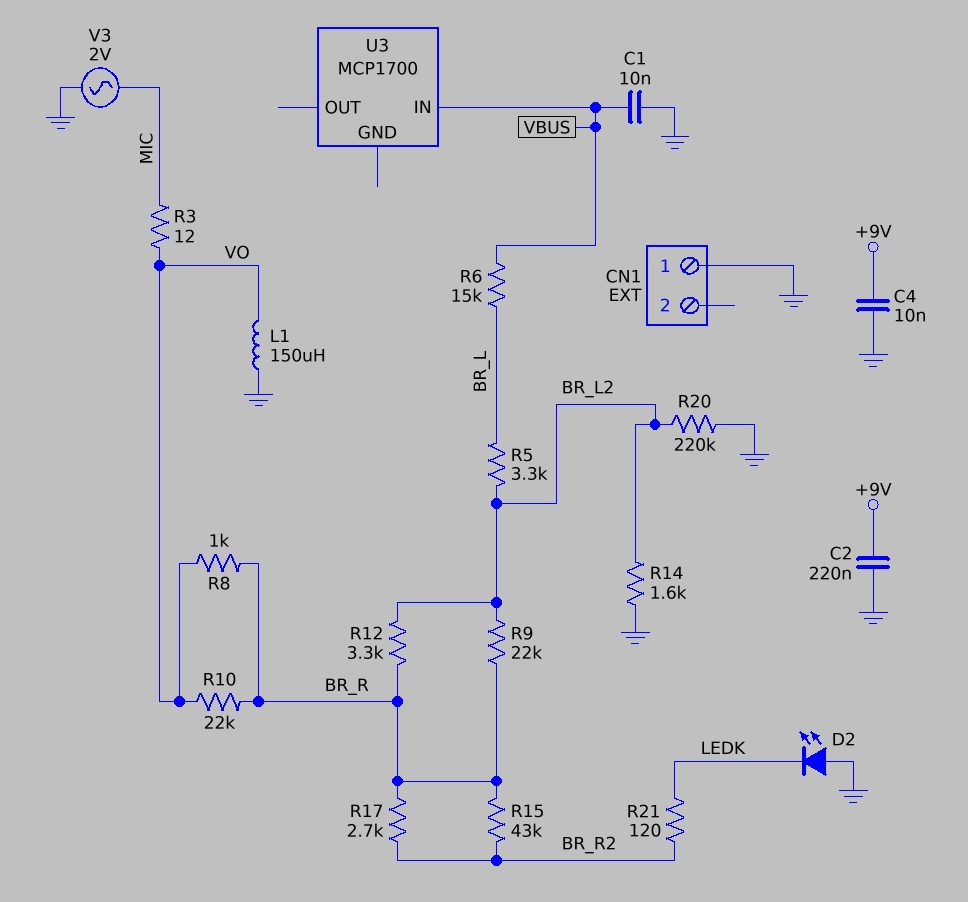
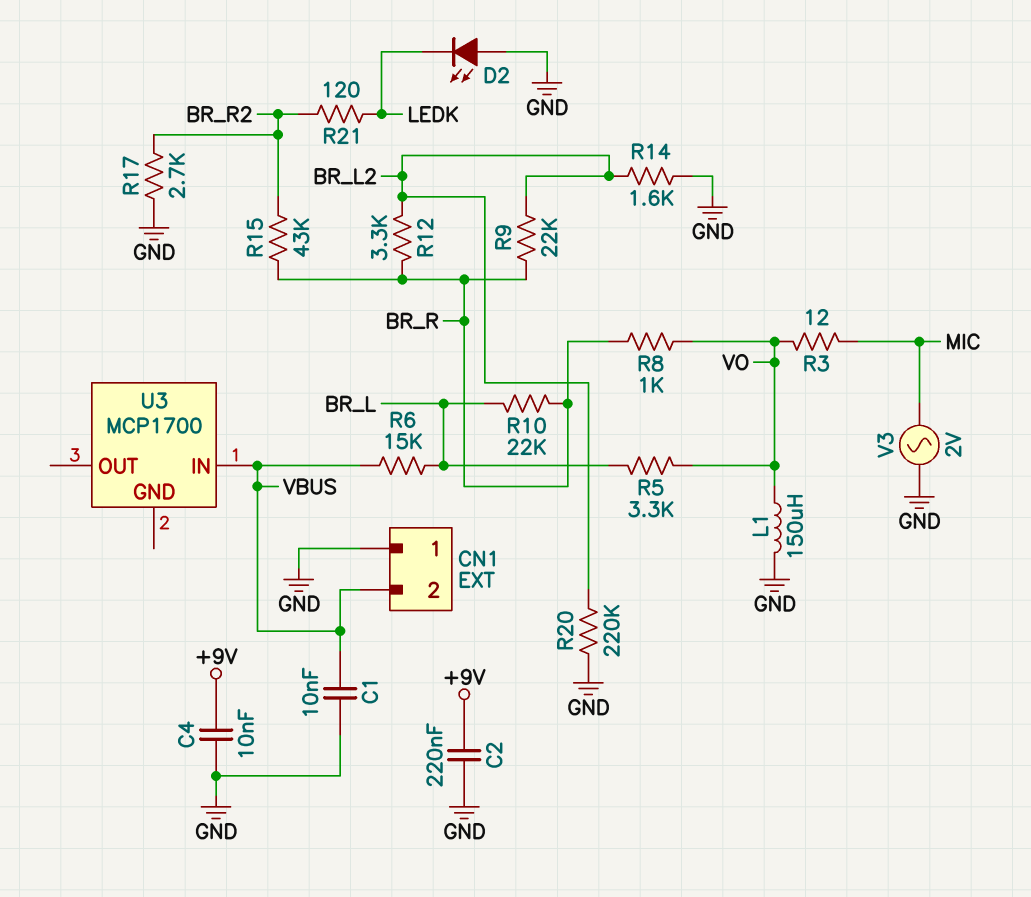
CN1 pin 2: none -> VBUS
R5: 3.3k (BR_L, BR_L2) -> 3.3k (BR_L, VO)
R10: 22k (BR_R, VO) -> 22k (BR_L, BR_R)
R17: 2.7k (BR_R, BR_R2) -> 2.7k (BR_R2, GND)

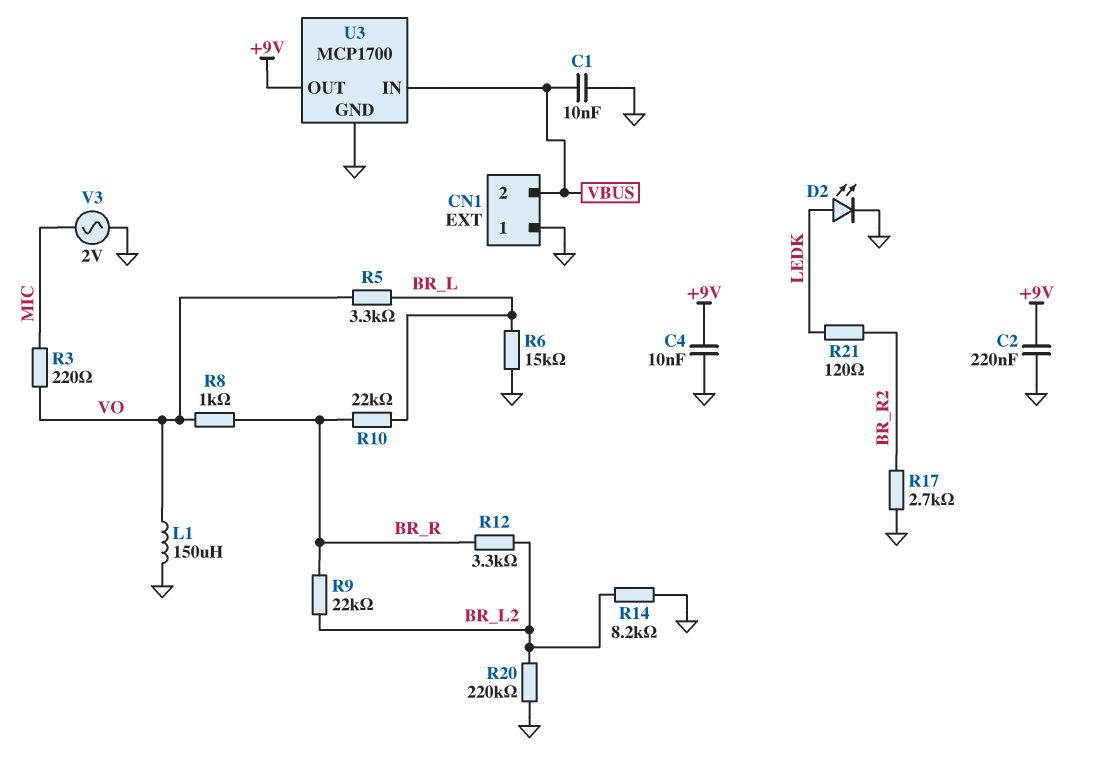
D2: LED (A GND, K LEDK) -> LED (A LEDK, K GND)
R3: 12 (MIC, VO) -> 220 (MIC, VO)
R6: 15k (BR_L, VBUS) -> 15k (BR_L, GND)
R14: 1.6k (BR_L2, GND) -> 8.2k (BR_L2, GND)
R15: 43k (BR_R, BR_R2) -> none
U3 pin GND: none -> GND
U3 pin OUT: none -> +9V

